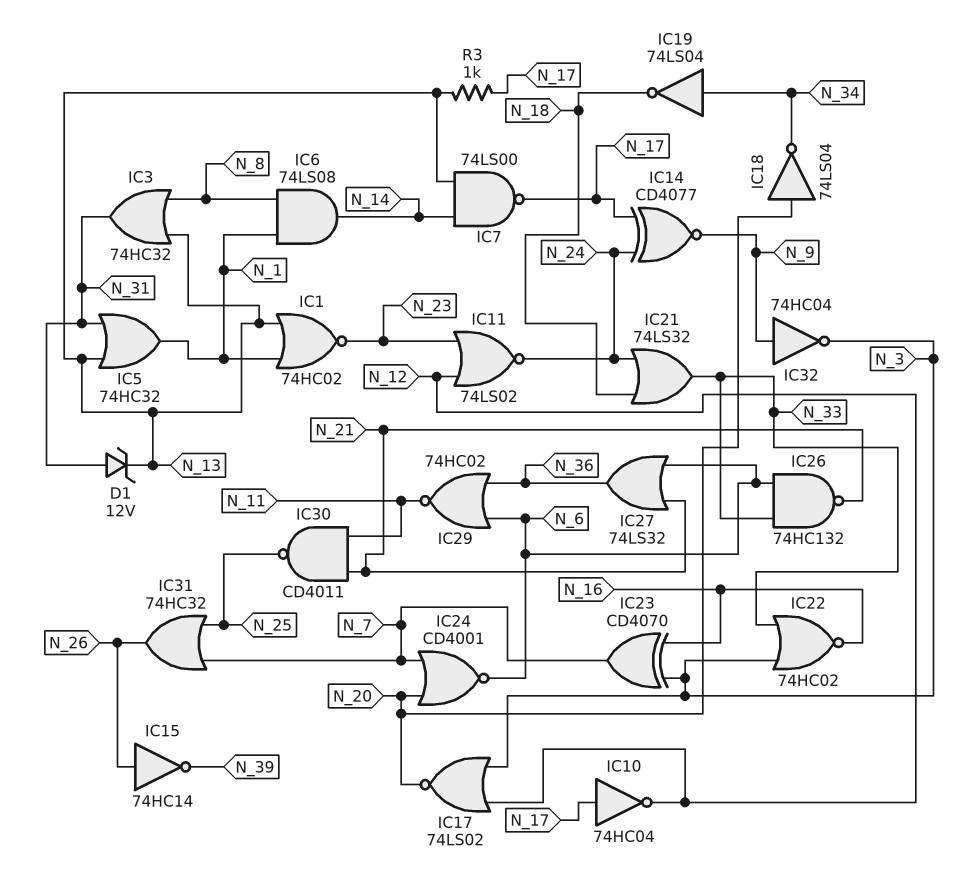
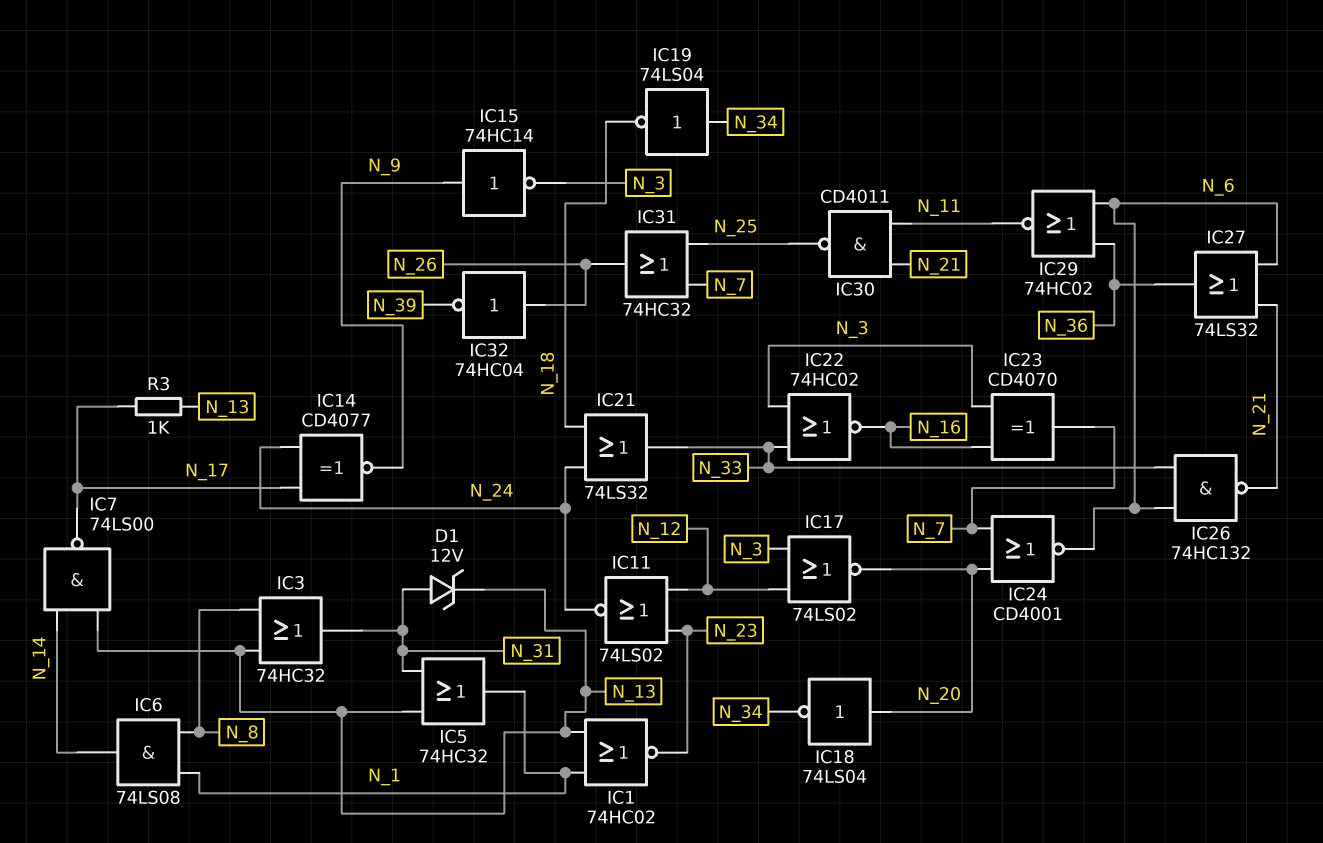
IC10: NOT 74HC04 (in N_17, out N_12) -> none
IC15: NOT 74HC14 (in N_26, out N_39) -> NOT 74HC14 (in N_9, out N_3)
IC32: NOT 74HC04 (in N_9, out N_3) -> NOT 74HC04 (in N_26, out N_39)

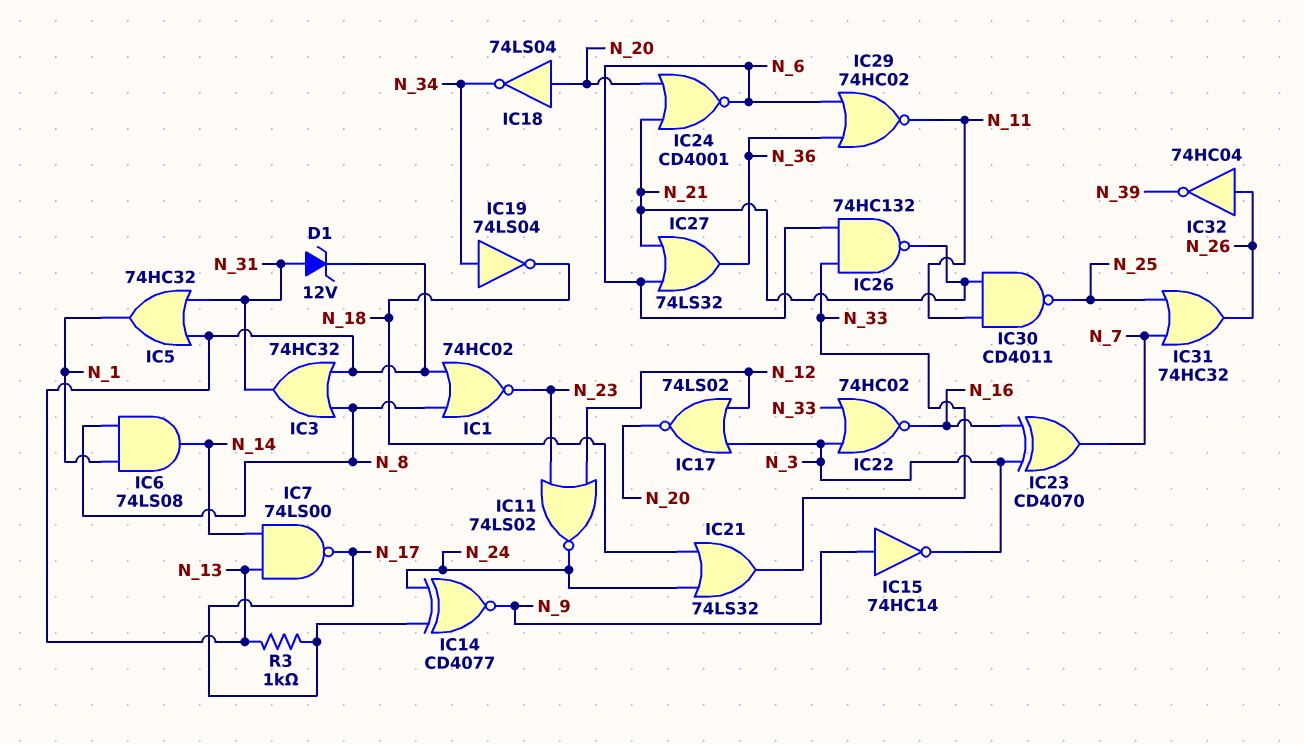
IC1: NOR 74HC02 (in N_1, in N_13, out N_23) -> NOR 74HC02 (in N_8, in N_13, out N_23)
IC24: NOR CD4001 (in N_7, in N_20, out N_6) -> NOR CD4001 (in N_20, in N_21, out N_6)

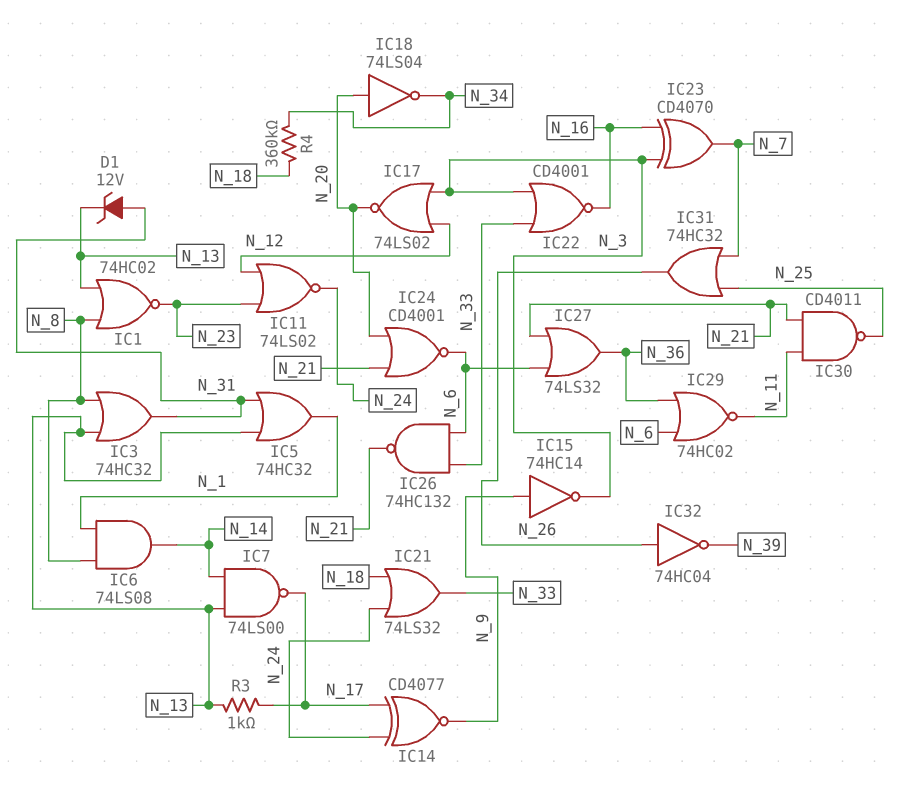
IC19: NOT 74LS04 (in N_34, out N_18) -> none
IC22: NOR 74HC02 (in N_3, in N_33, out N_16) -> NOR CD4001 (in N_3, in N_33, out N_16)
R4: none -> 360k (N_18, N_34)

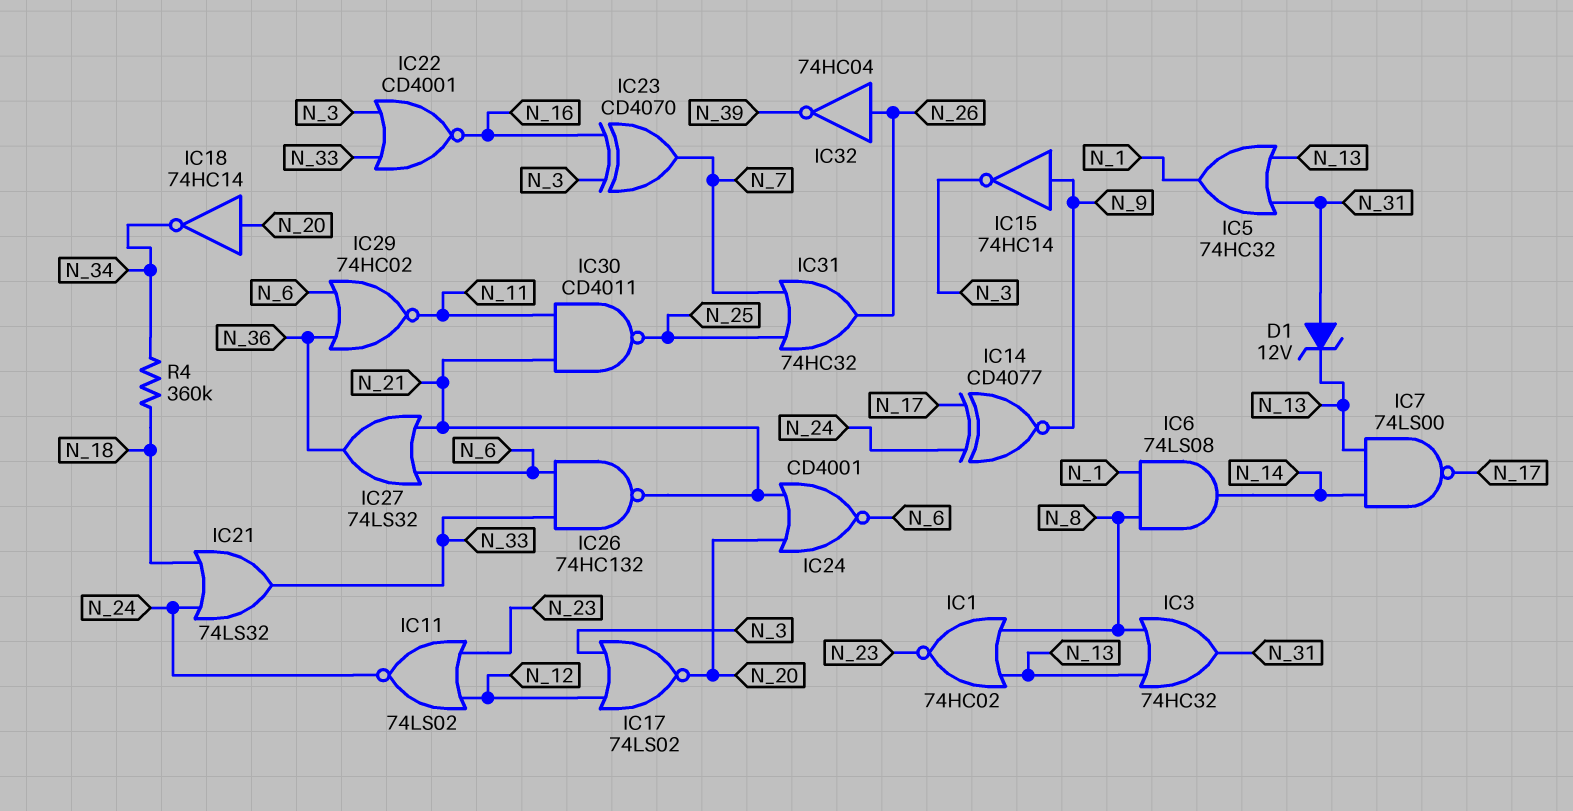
IC18: NOT 74LS04 (in N_20, out N_34) -> NOT 74HC14 (in N_20, out N_34)
R3: 1k (N_13, N_17) -> none

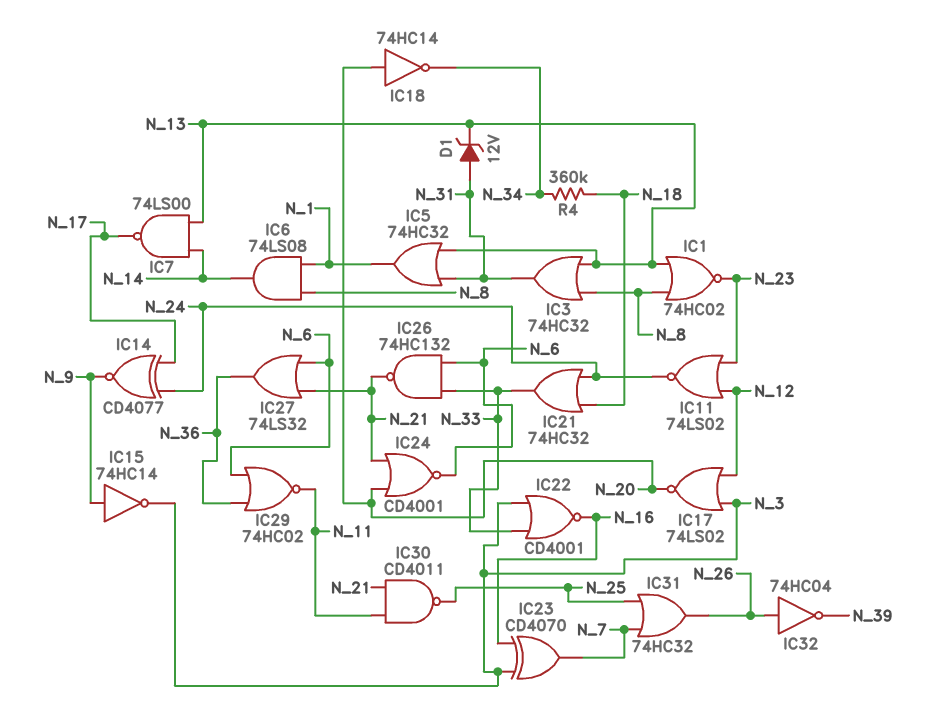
IC21: OR 74LS32 (in N_18, in N_24, out N_33) -> OR 74HC32 (in N_18, in N_24, out N_33)

